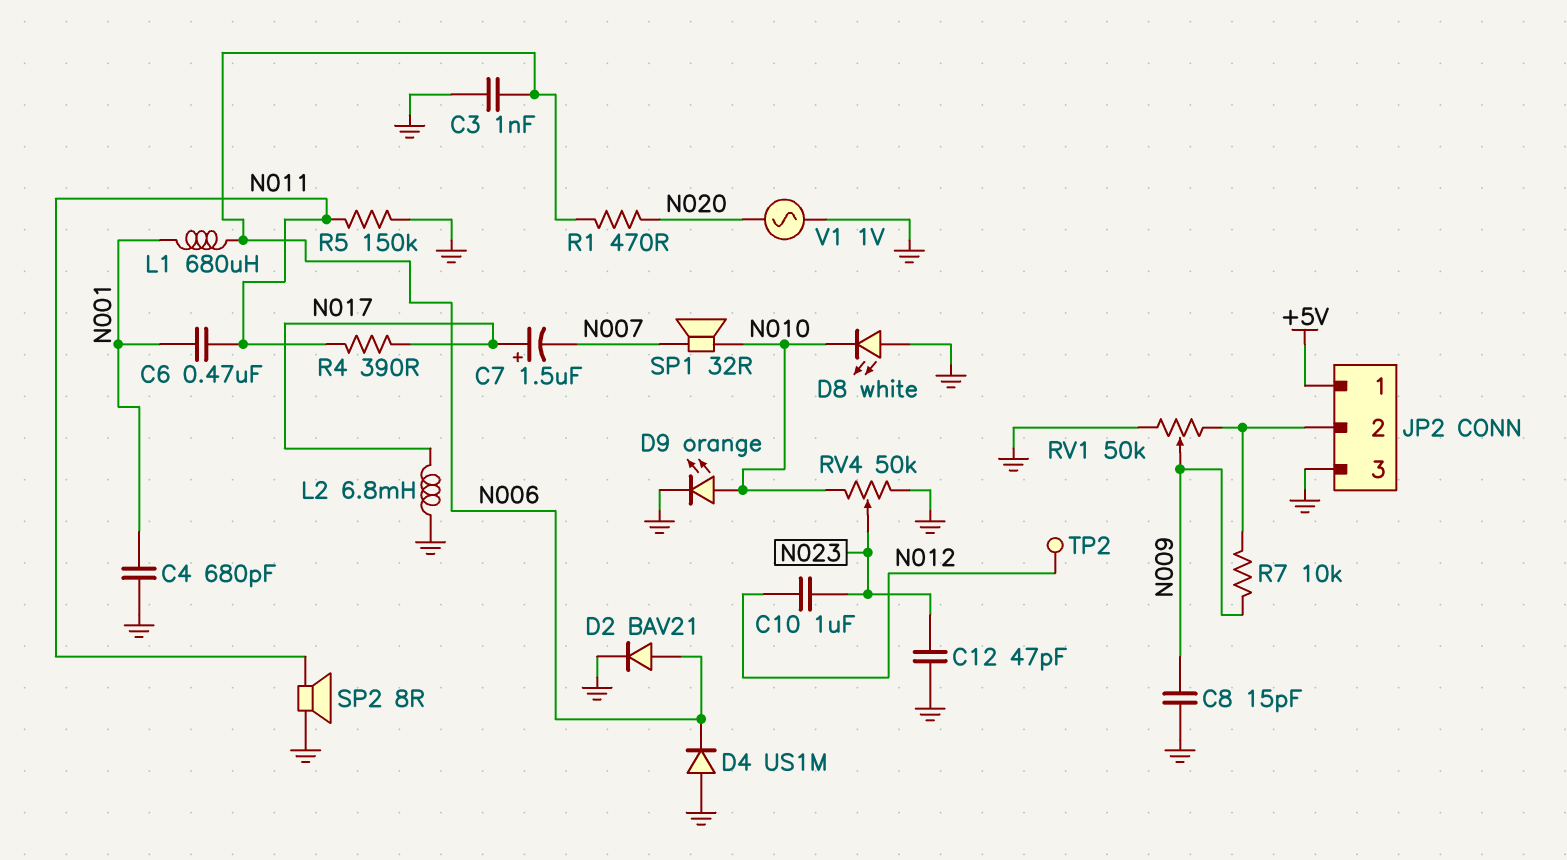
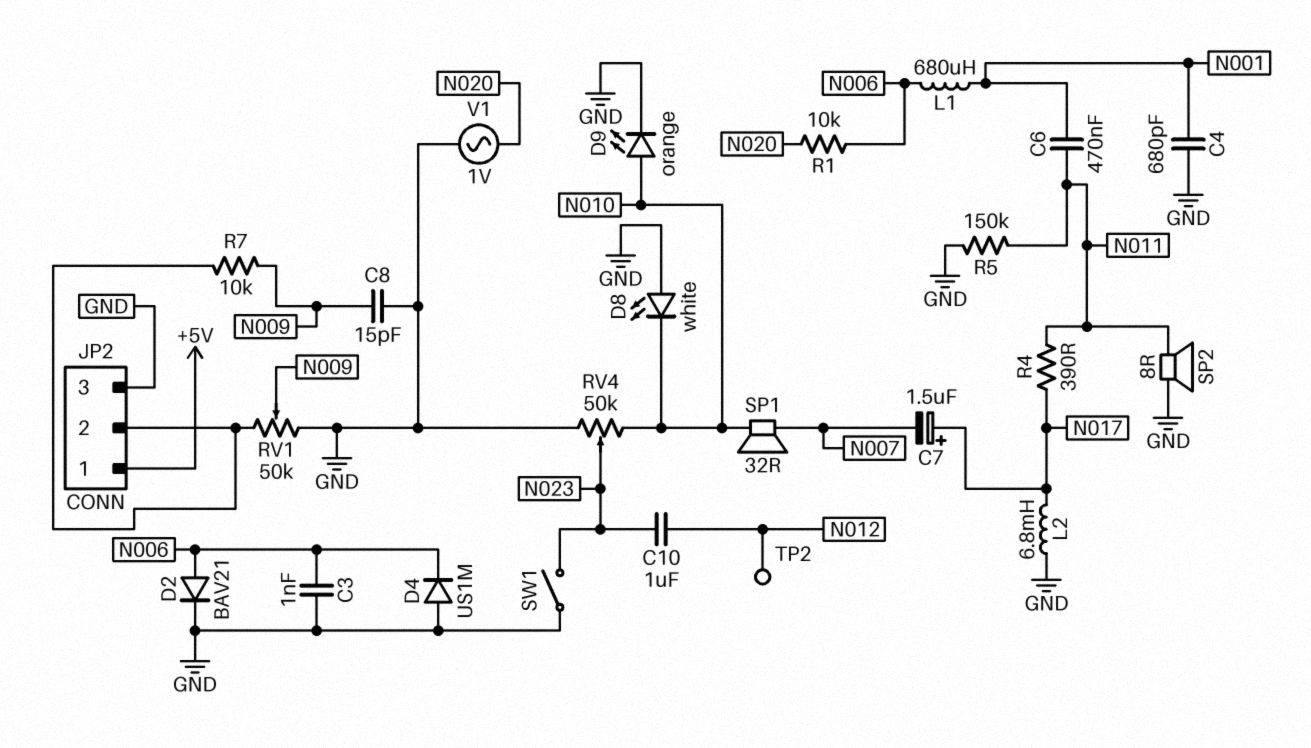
C12: 47pF (GND, N023) -> none
R1: 470 (N006, N020) -> 10k (N006, N020)
SW1: none -> switch (GND, N023)

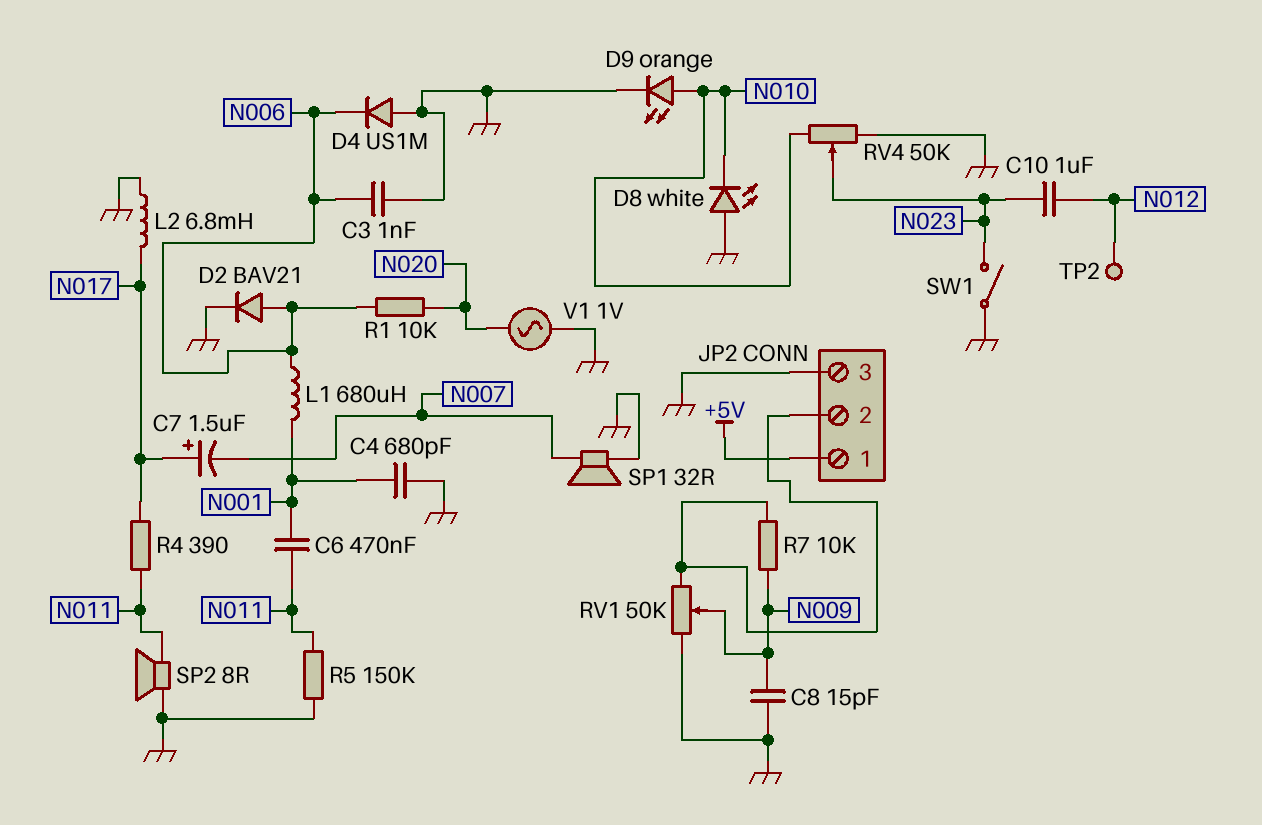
SP1: speaker 32R (N007, N010) -> speaker 32R (GND, N007)

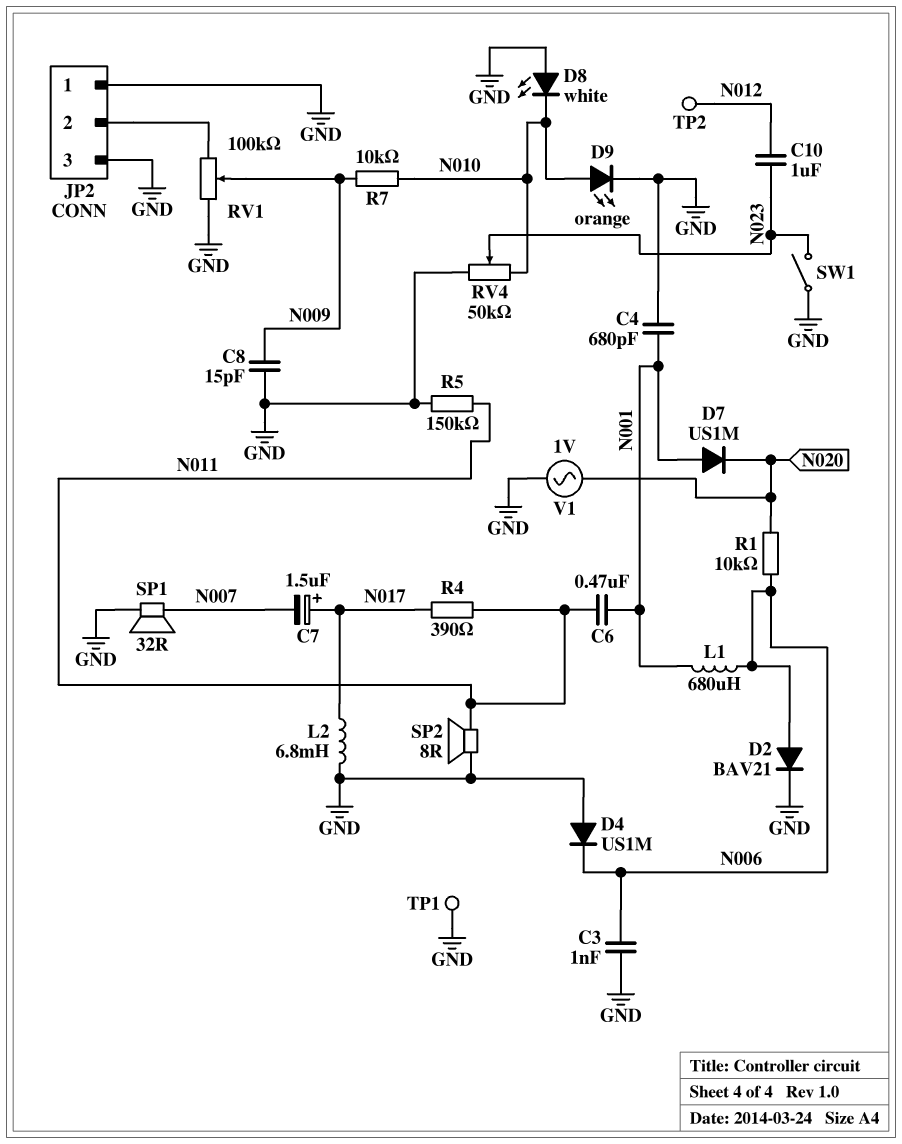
D7: none -> diode US1M (A N001, K N020)
JP2 pin 1: +5V -> GND
R7: 10k (JP2/2, N009) -> 10k (N009, N010)
RV1: 50k (GND, JP2/2, wiper N009) -> 100k (GND, JP2/2, wiper N009)
TP1: none -> test point (GND)

